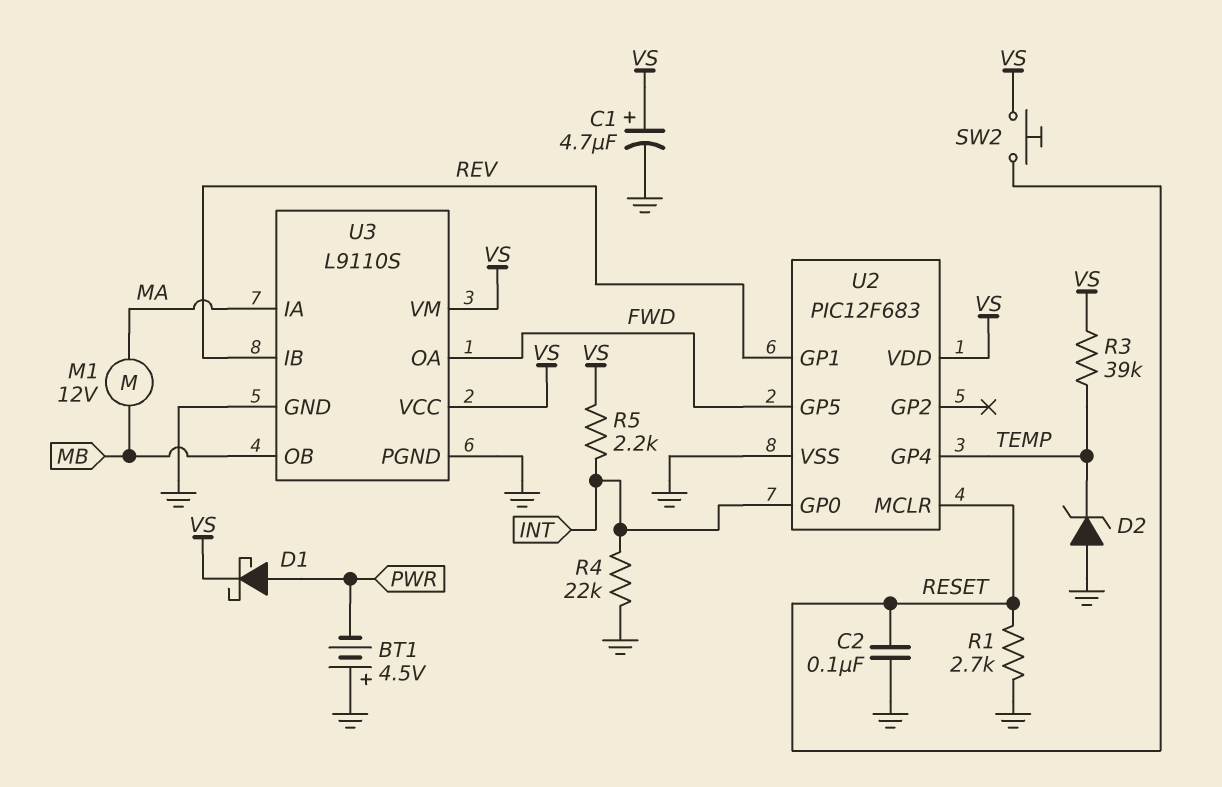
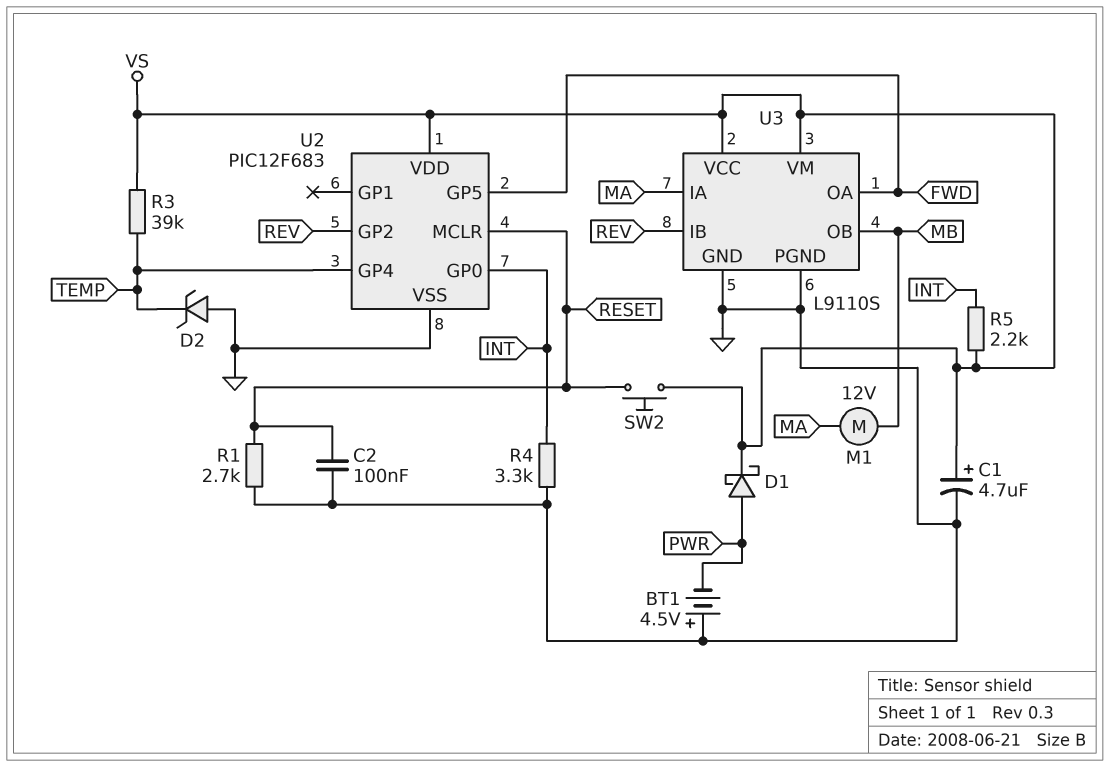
R4: 22k (GND, INT) -> 3.3k (GND, INT)
U2 pin GP1: REV -> none
U2 pin GP2: none -> REV

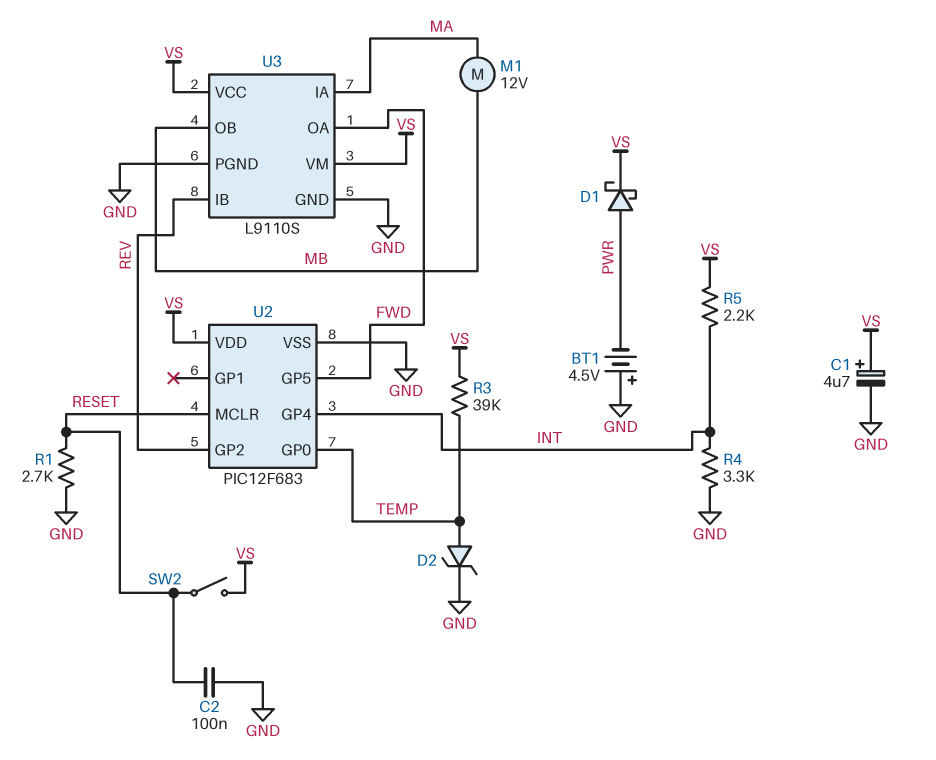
D2: zener (A GND, K TEMP) -> zener (A TEMP, K GND)
SW2: button (RESET, VS) -> switch (RESET, VS)
U2 pin GP0: INT -> TEMP
U2 pin GP4: TEMP -> INT

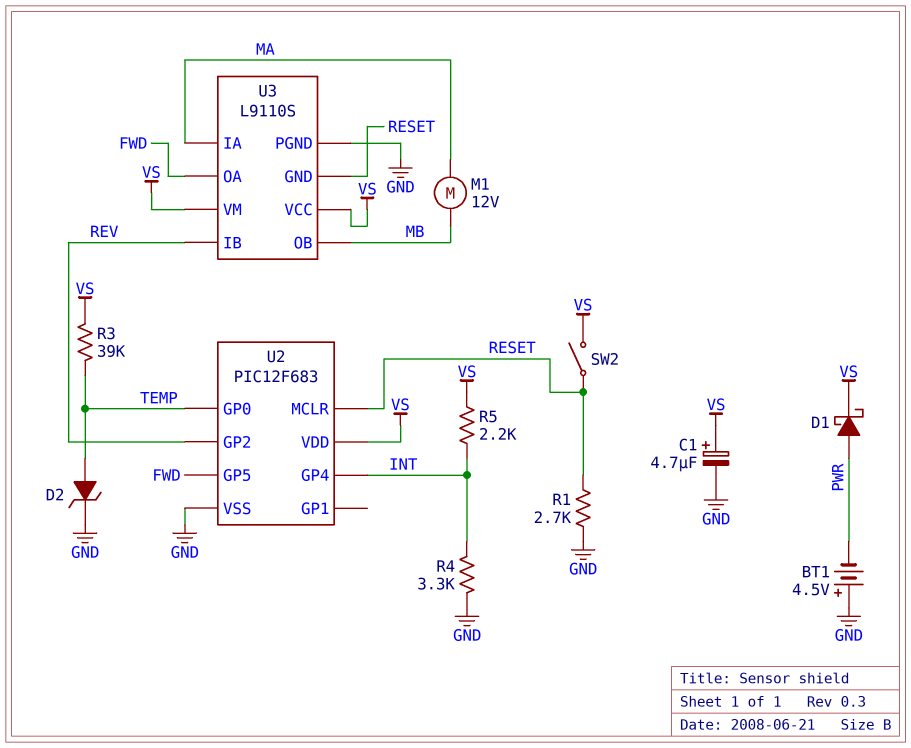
C2: 100nF (GND, RESET) -> none
U3 pin GND: GND -> RESET

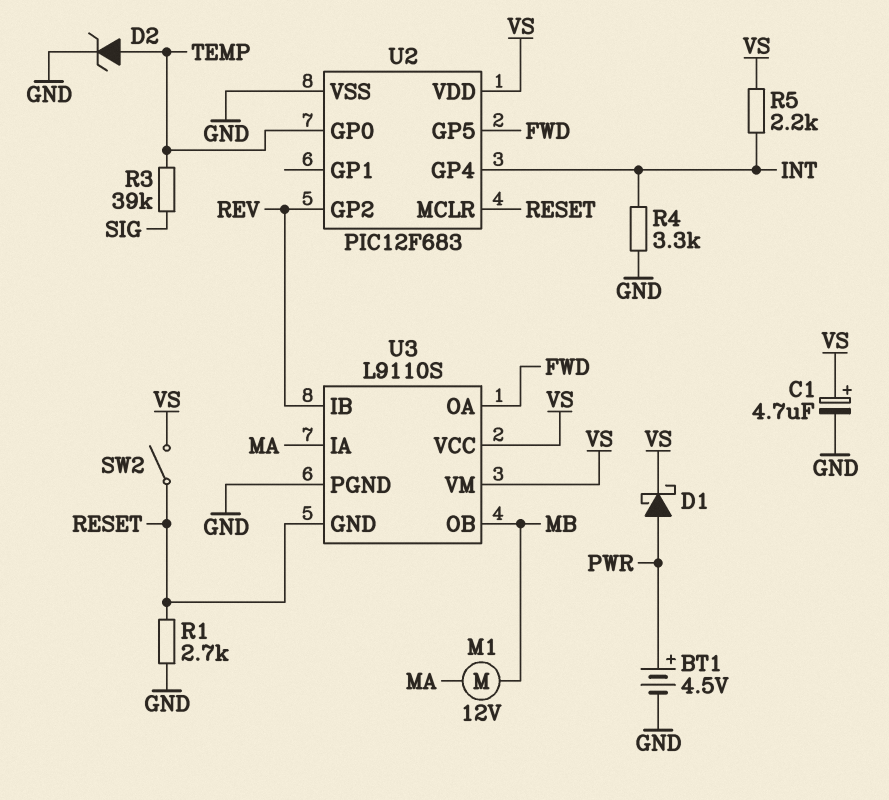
BT1: 4.5V (plus GND, minus PWR) -> 4.5V (plus PWR, minus GND)
R3: 39k (TEMP, VS) -> 39k (SIG, TEMP)

